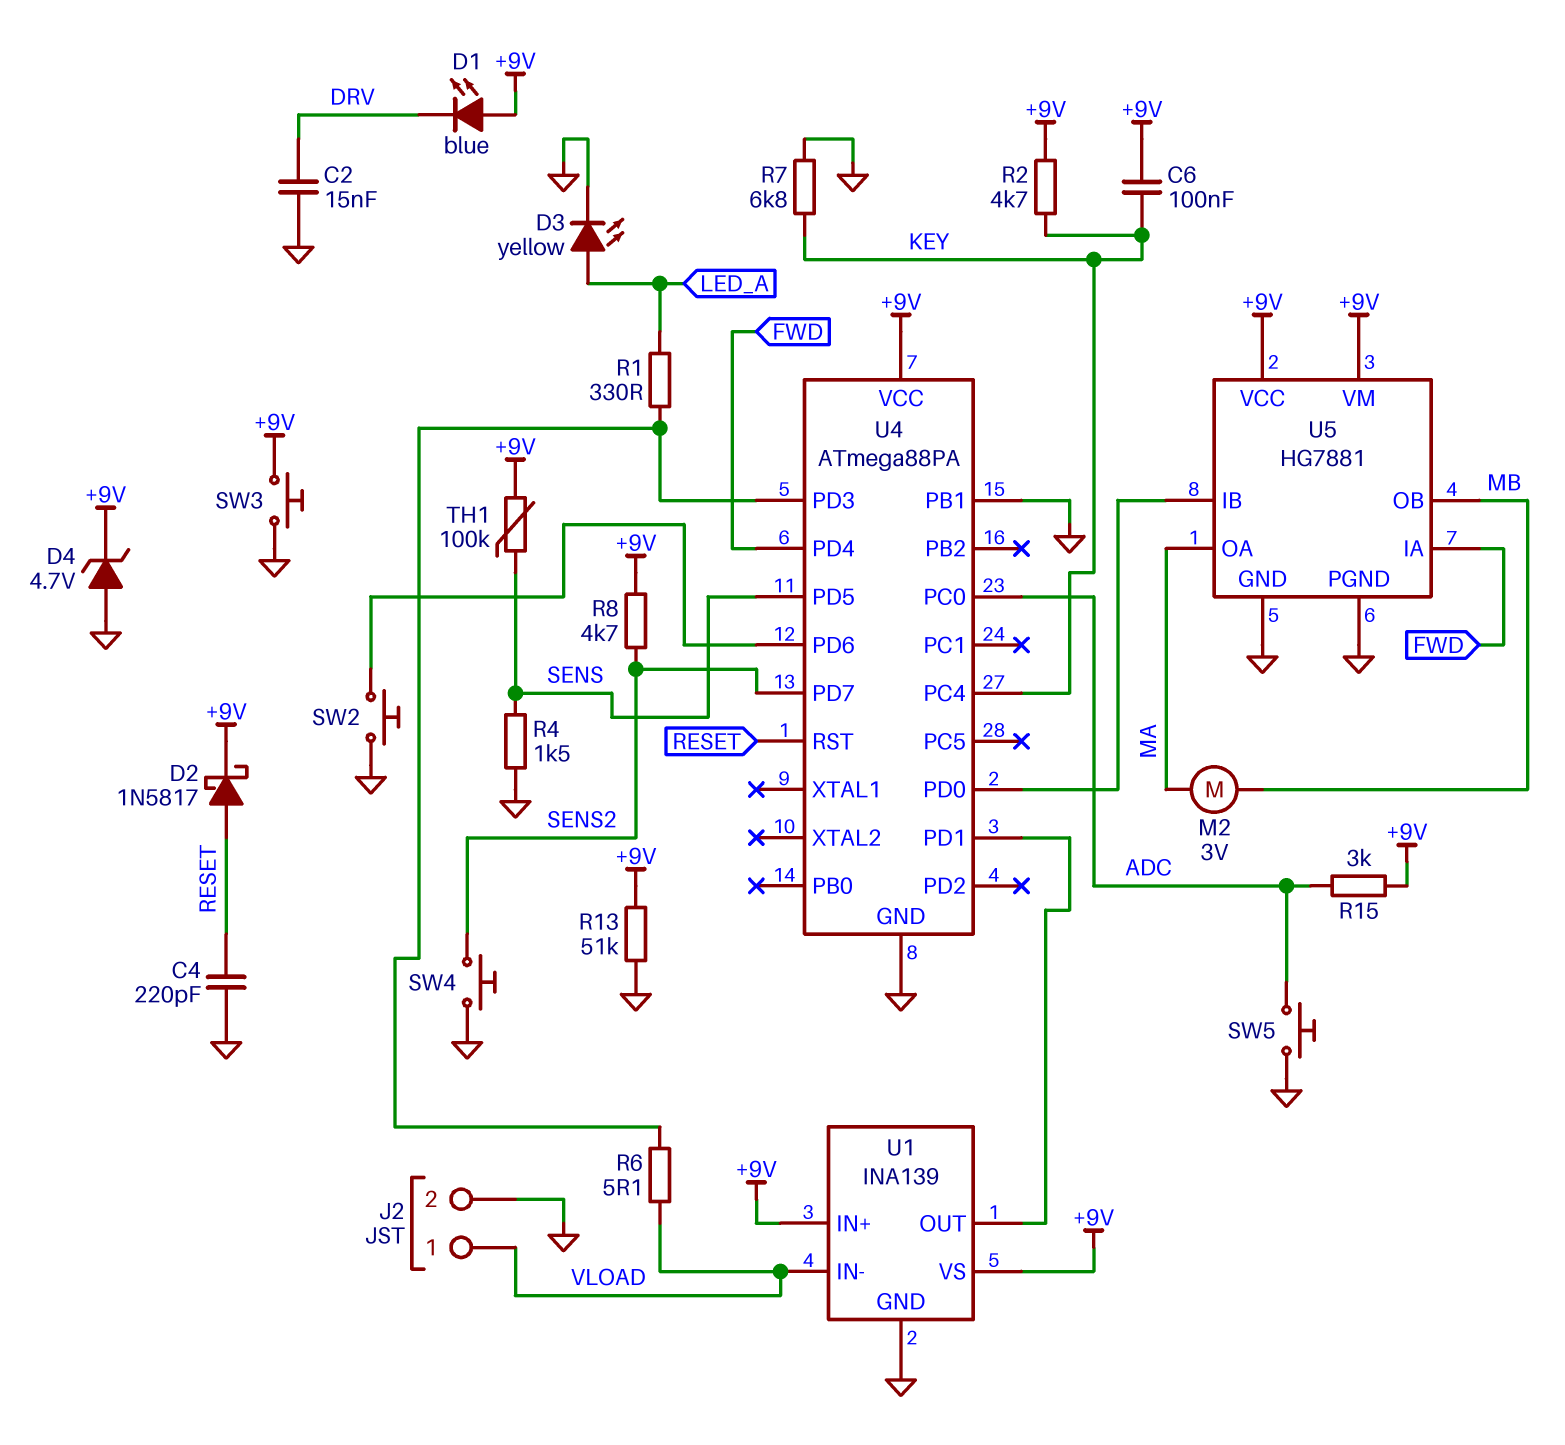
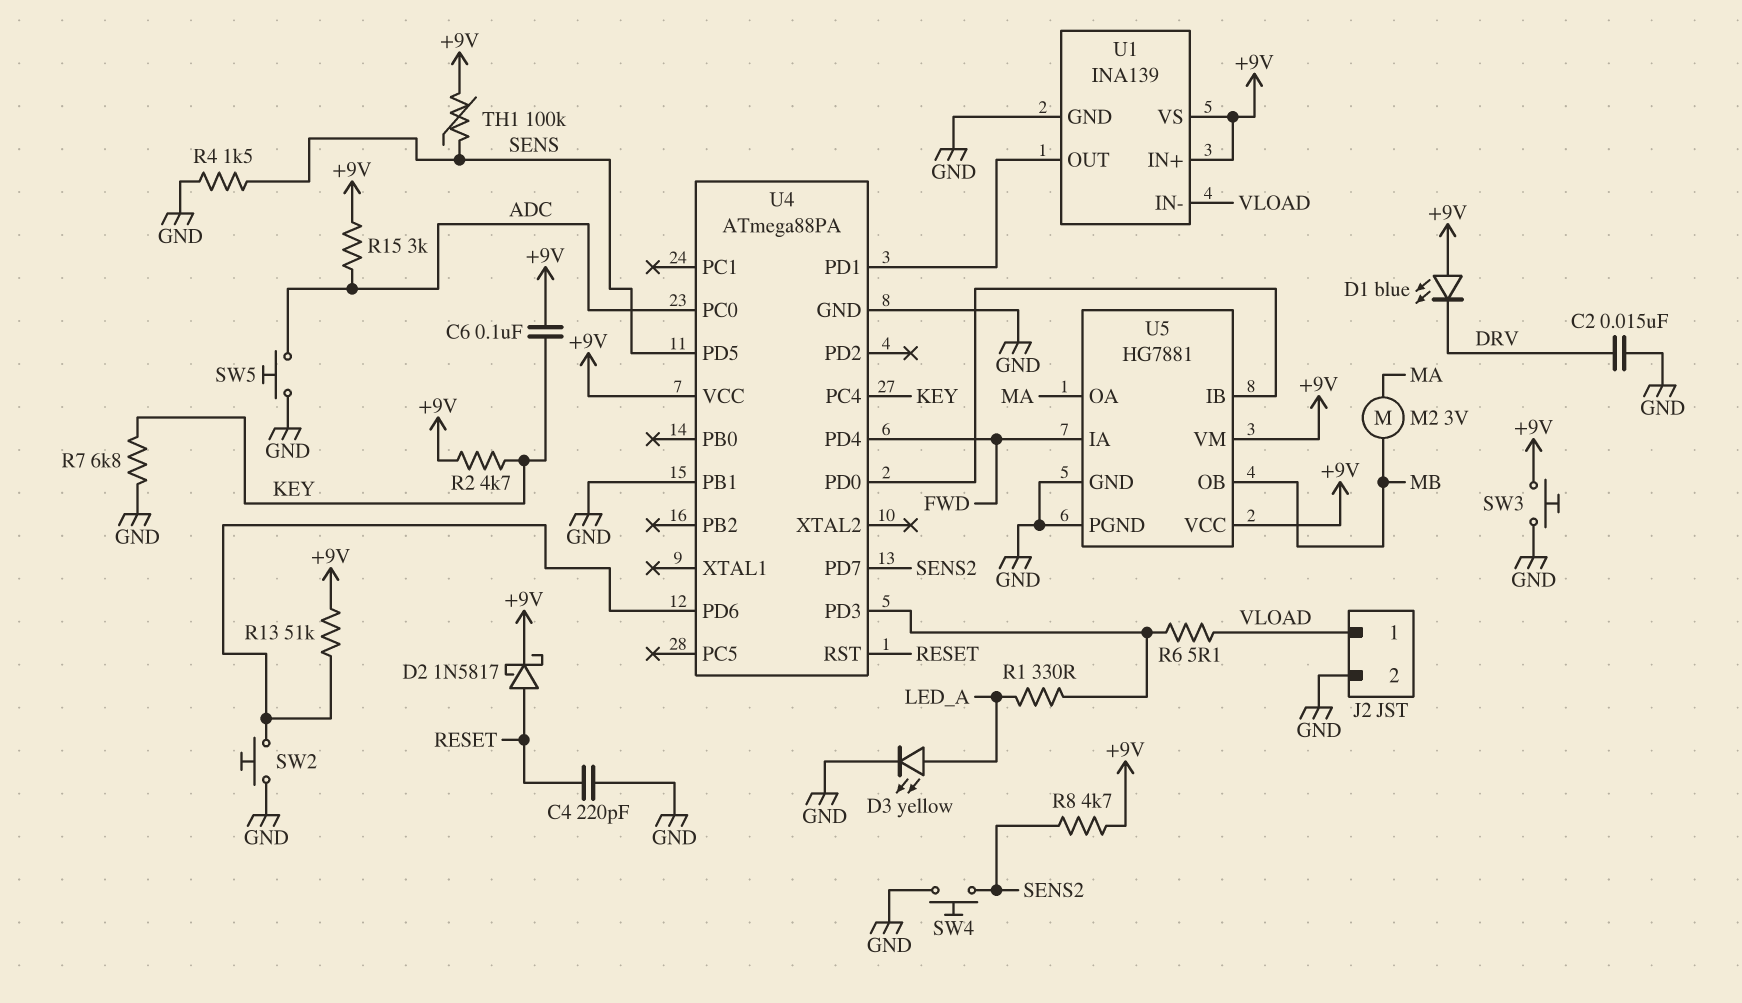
D4: zener 4.7V (A GND, K +9V) -> none
R13: 51k (+9V, GND) -> 51k (+9V, U4/PD6)

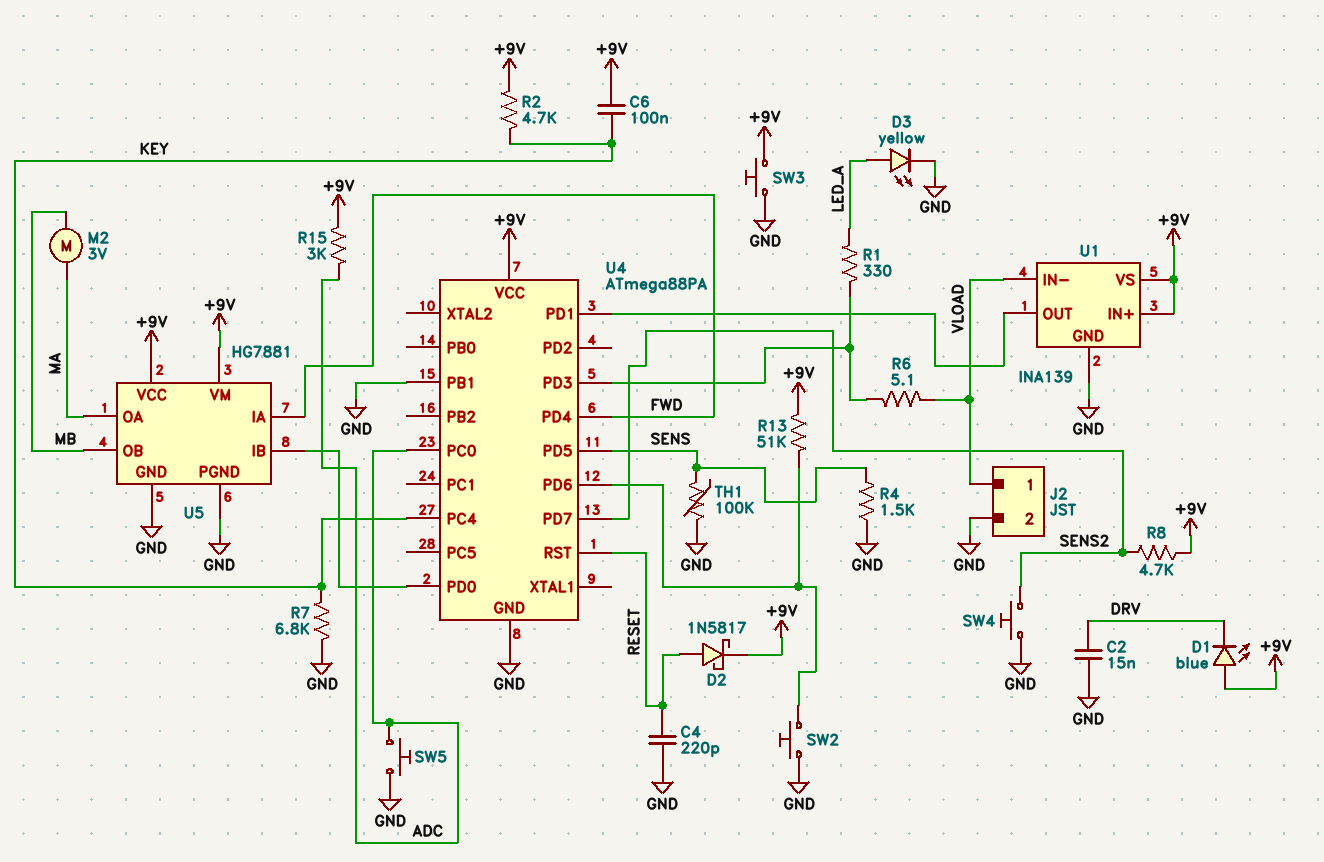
TH1: 100k (+9V, SENS) -> 100k (GND, SENS)

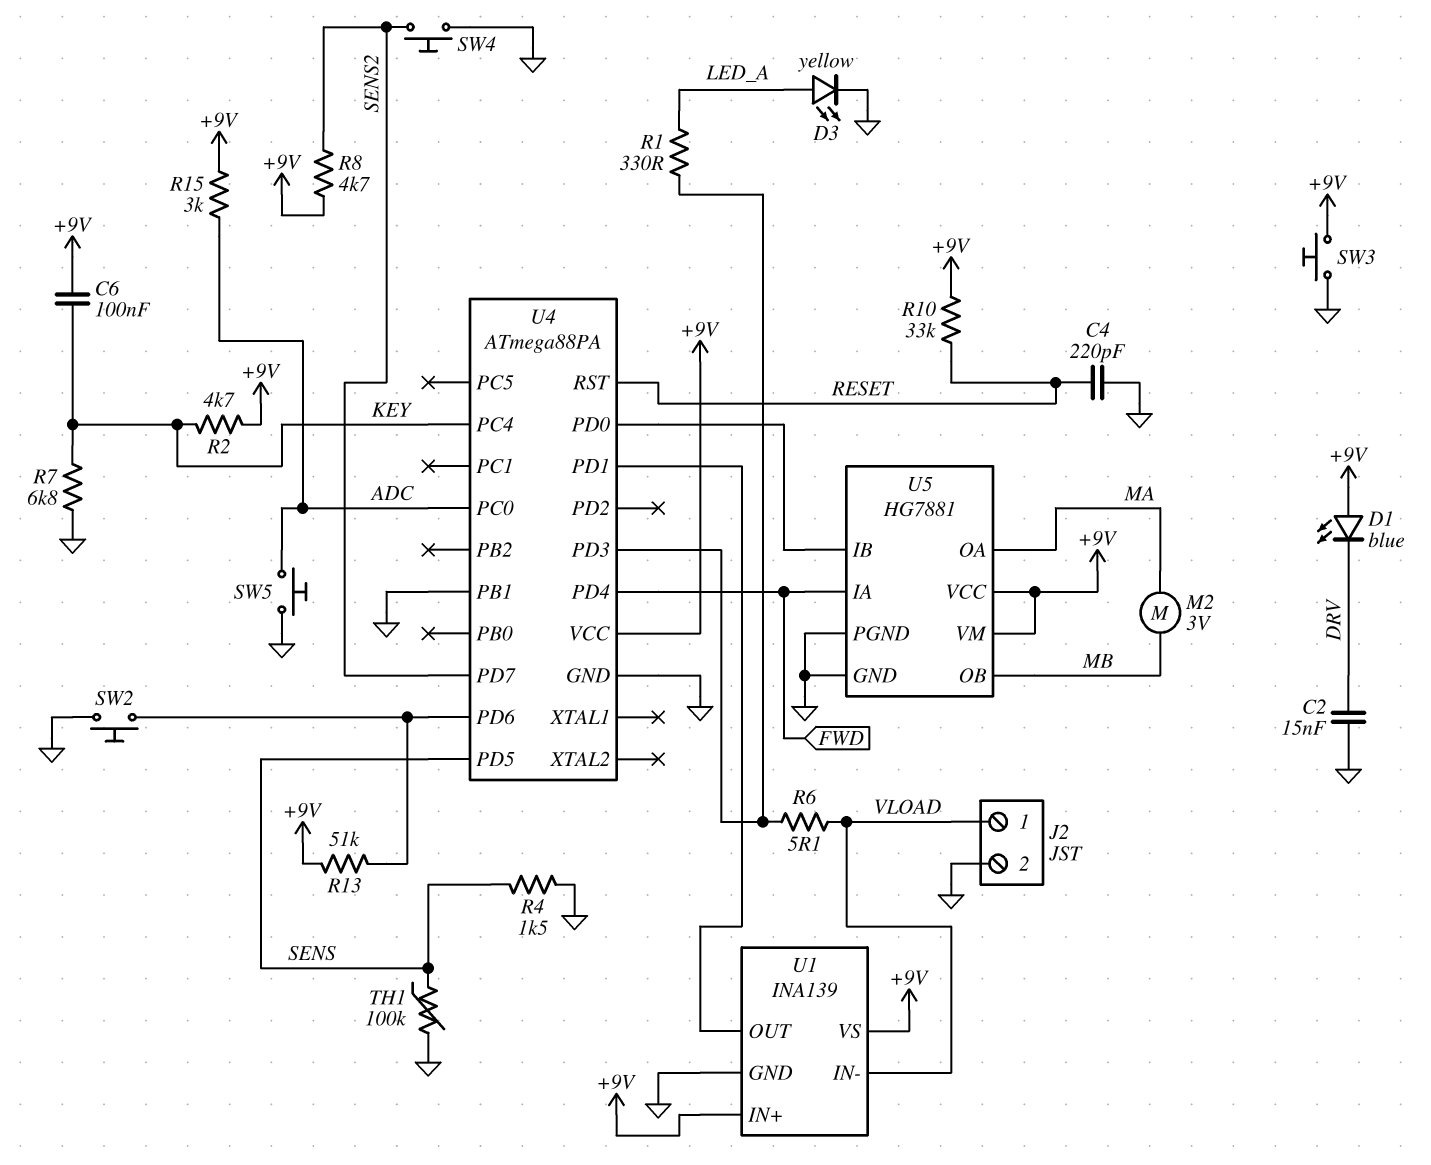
D2: schottky 1N5817 (A RESET, K +9V) -> none
R10: none -> 33k (+9V, RESET)

